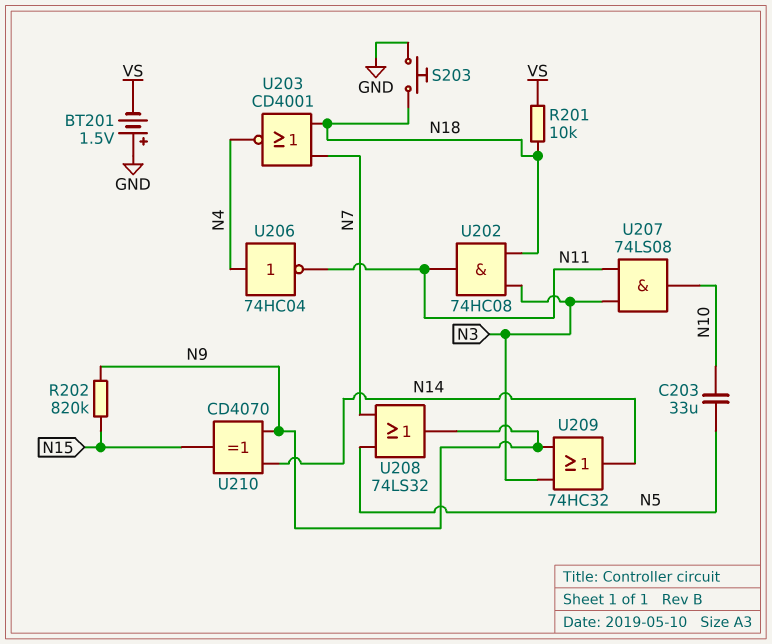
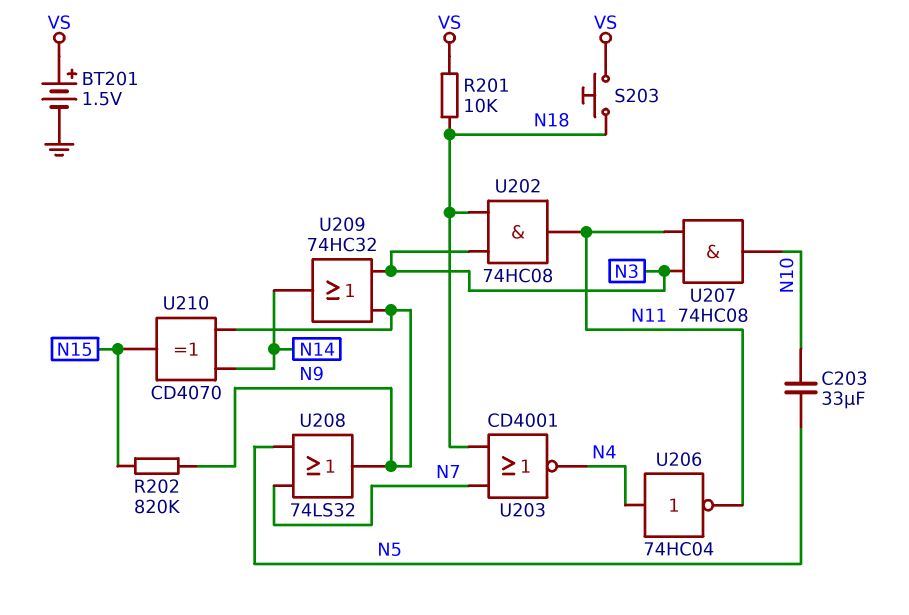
BT201: 1.5V (plus GND, minus VS) -> 1.5V (plus VS, minus GND)
S203: button (GND, N18) -> button (N18, VS)
U207: AND 74LS08 (in N3, in N11, out N10) -> AND 74HC08 (in N3, in N11, out N10)

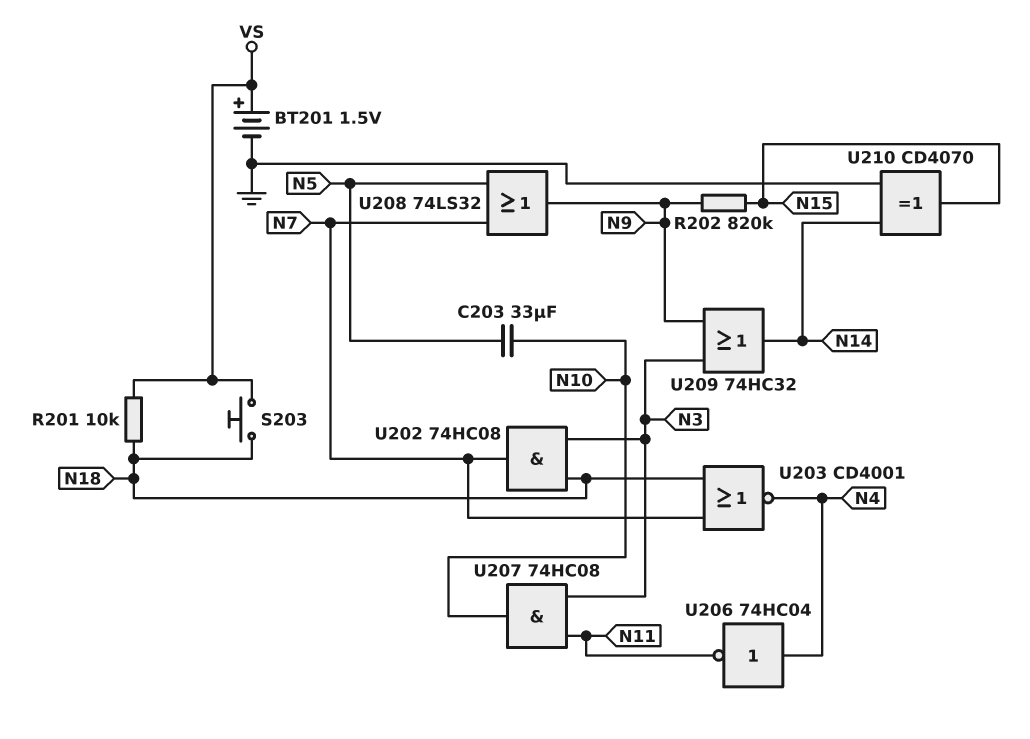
U202: AND 74HC08 (in N3, in N18, out N11) -> AND 74HC08 (in N3, in N18, out N7)
U210: XOR CD4070 (in N9, in N14, out N15) -> XOR CD4070 (in GND, in N14, out N15)

